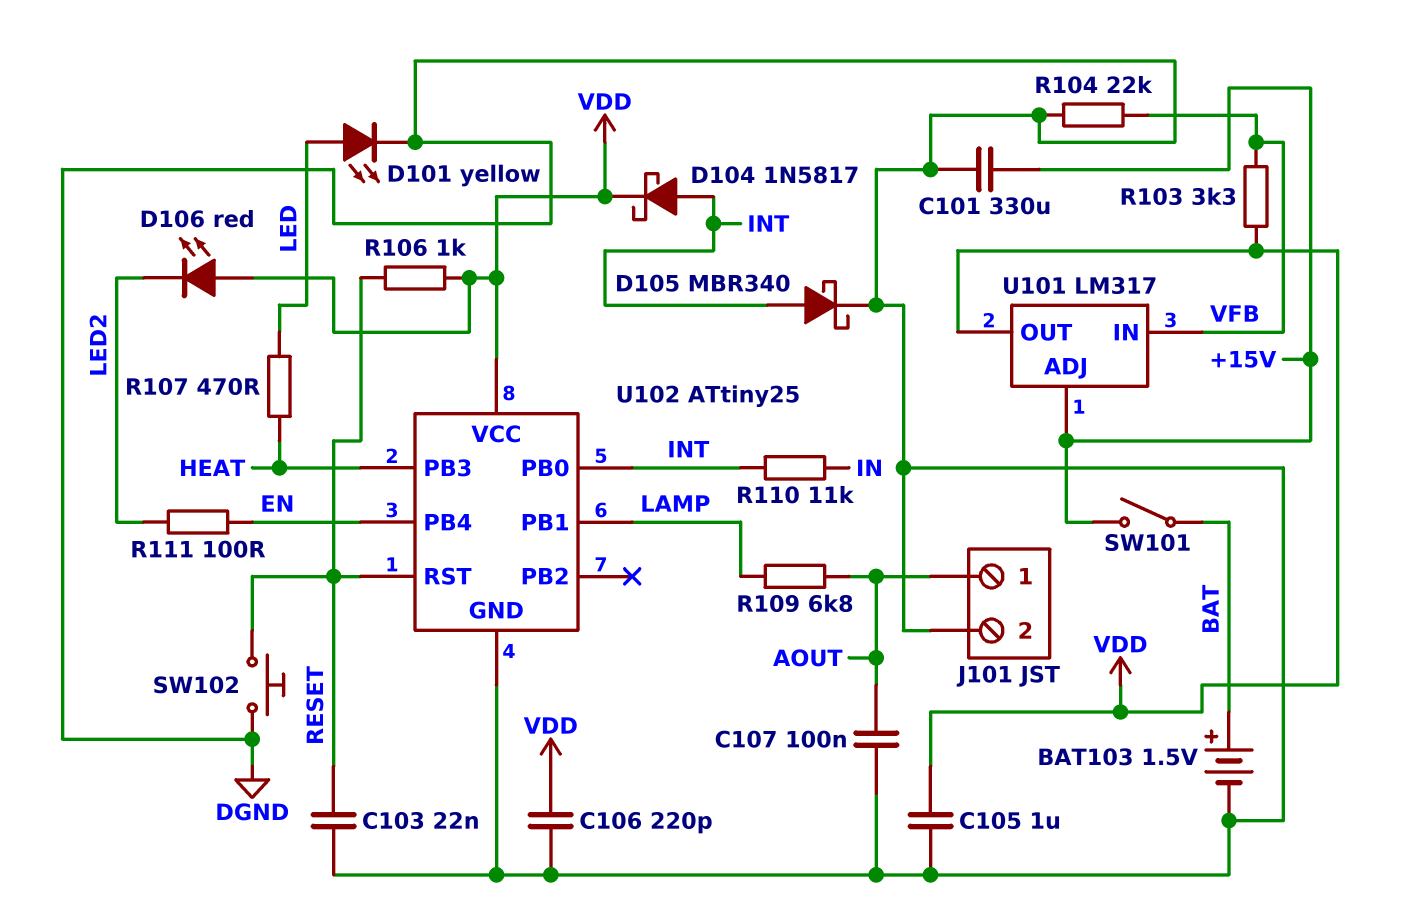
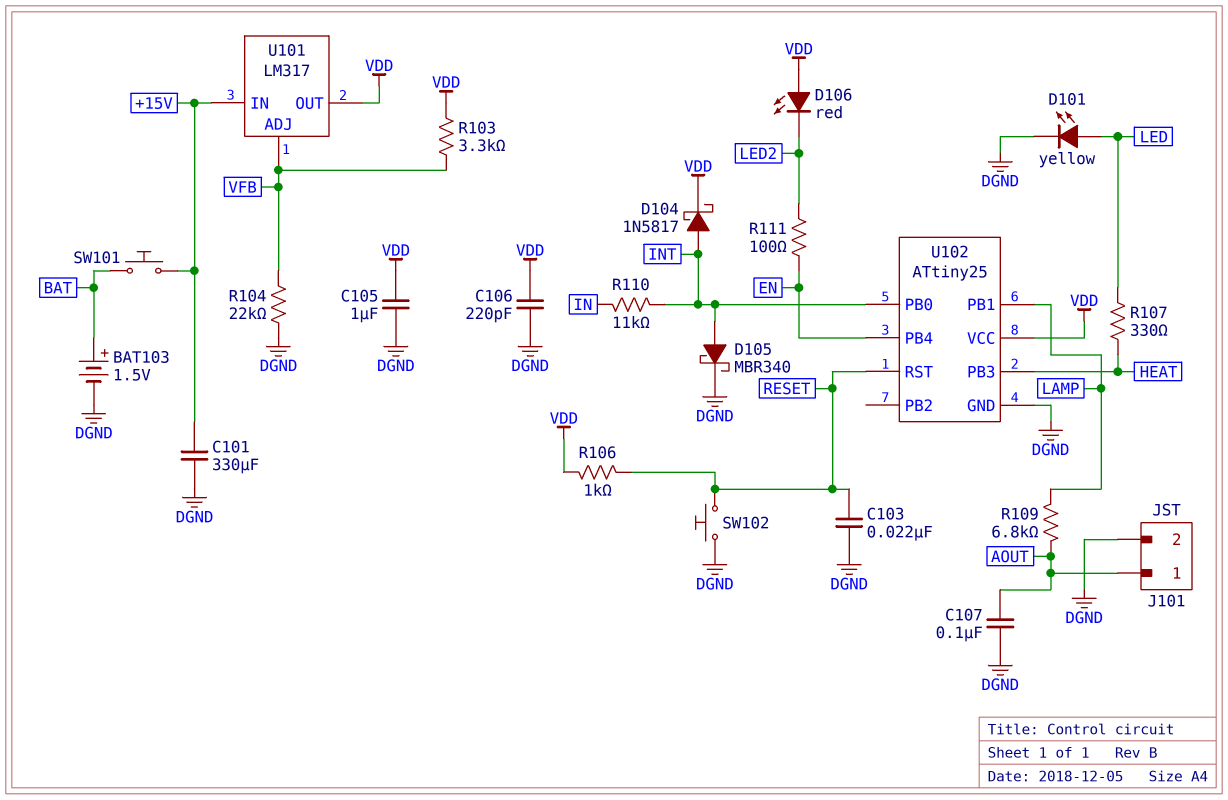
R107: 470 (HEAT, LED) -> 330 (HEAT, LED)
SW101: switch (+15V, BAT) -> button (+15V, BAT)
U101 pin ADJ: +15V -> VFB
U101 pin IN: VFB -> +15V

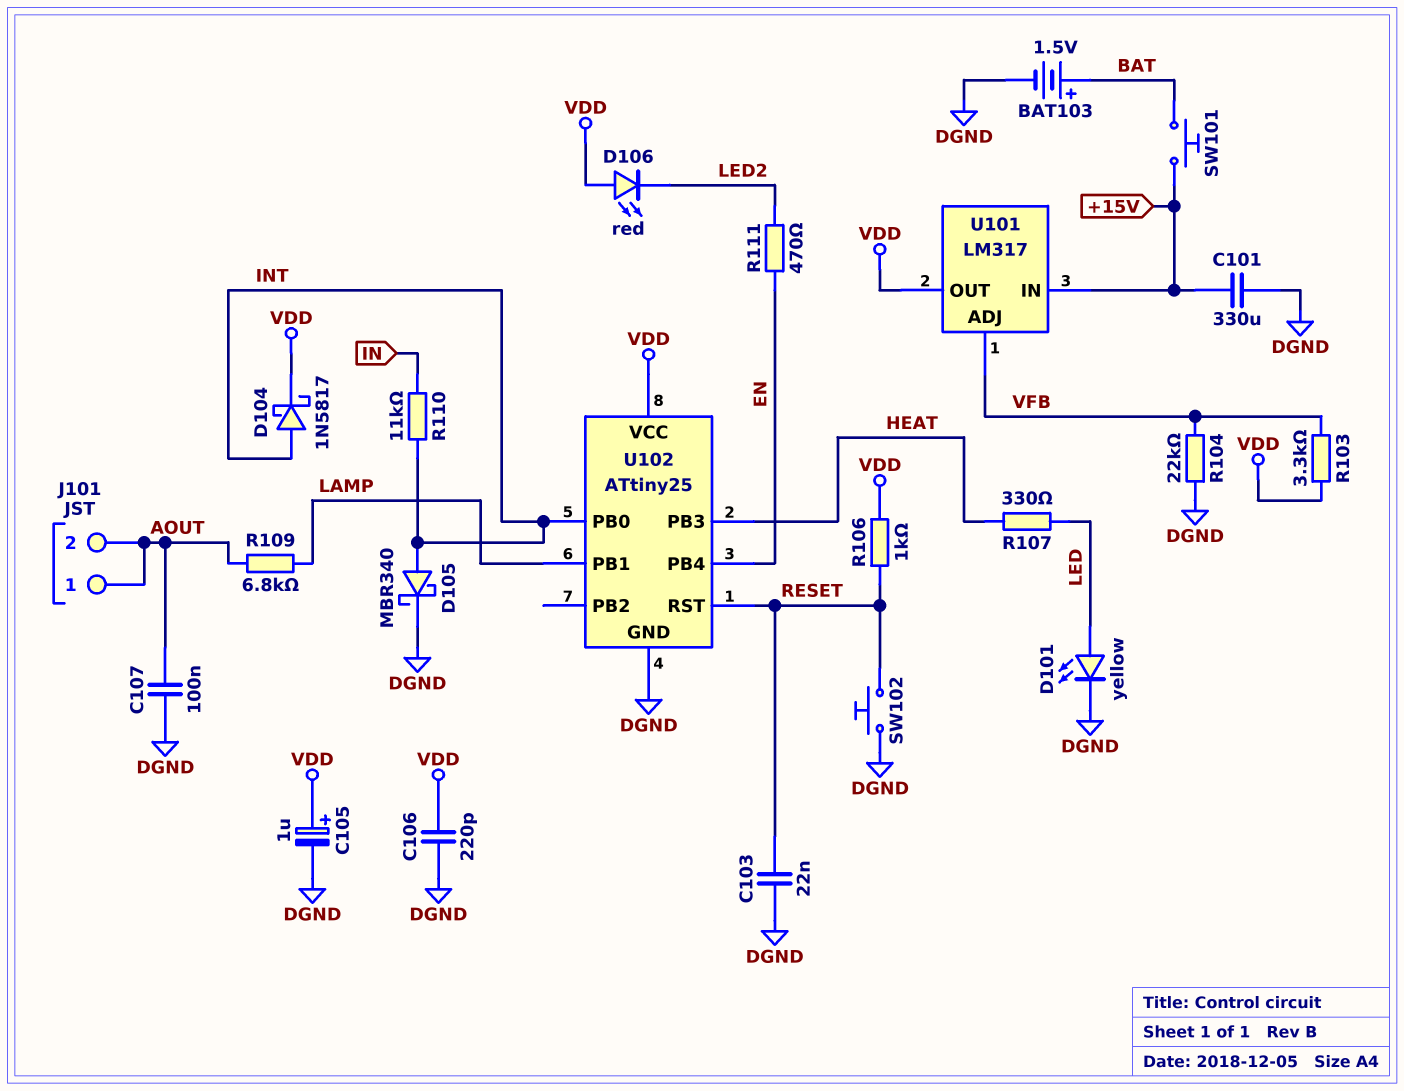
C105: 1uF (DGND, VDD) -> 1uF (plus VDD, minus DGND)
J101 pin 2: DGND -> AOUT
R111: 100 (EN, LED2) -> 470 (EN, LED2)

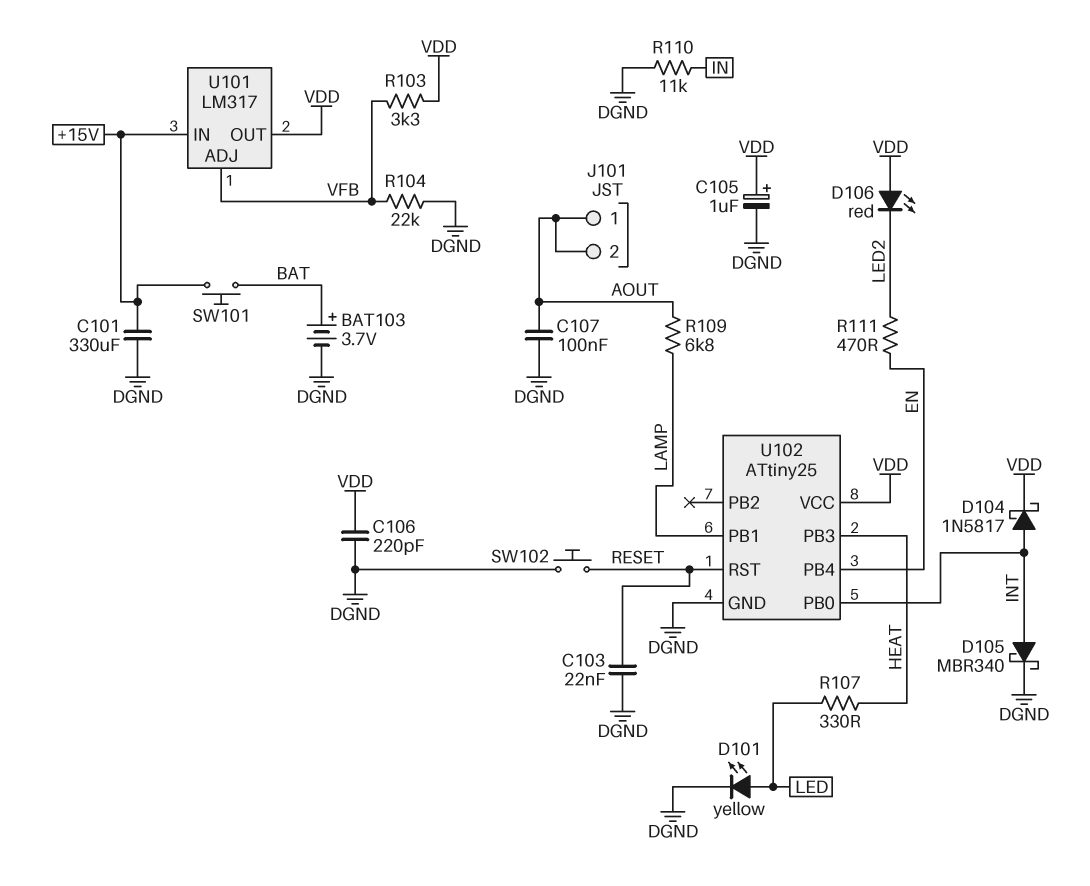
BAT103: 1.5V (plus BAT, minus DGND) -> 3.7V (plus BAT, minus DGND)
R106: 1k (RESET, VDD) -> none
R110: 11k (IN, INT) -> 11k (DGND, IN)

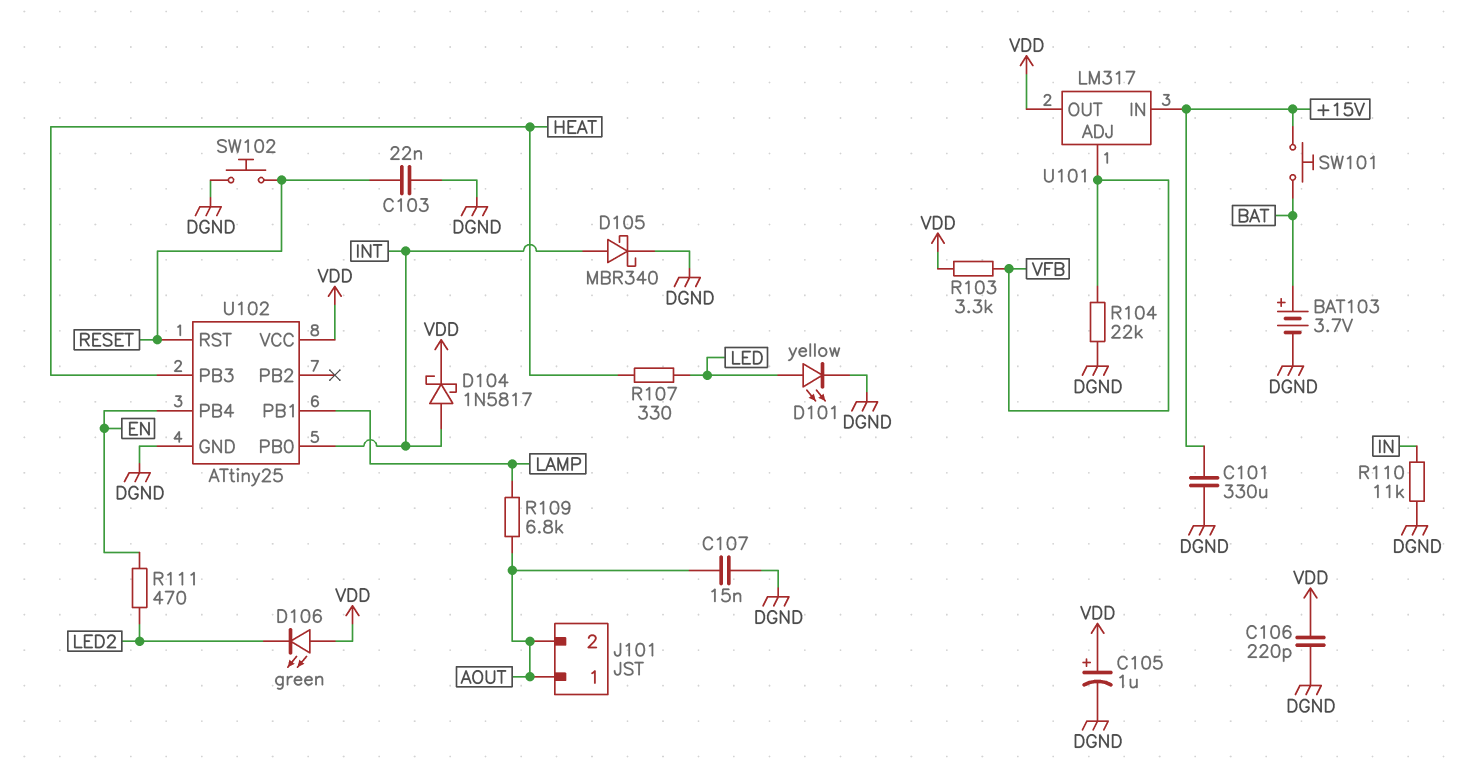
C107: 100nF (AOUT, DGND) -> 15nF (AOUT, DGND)
D106: LED red (A VDD, K LED2) -> LED green (A VDD, K LED2)

